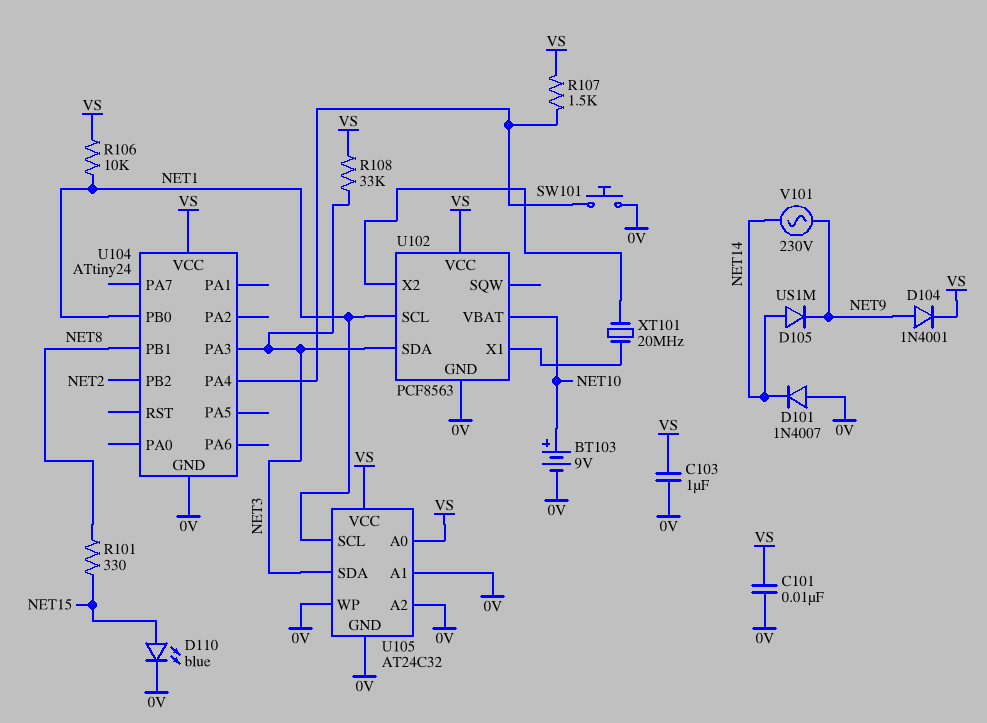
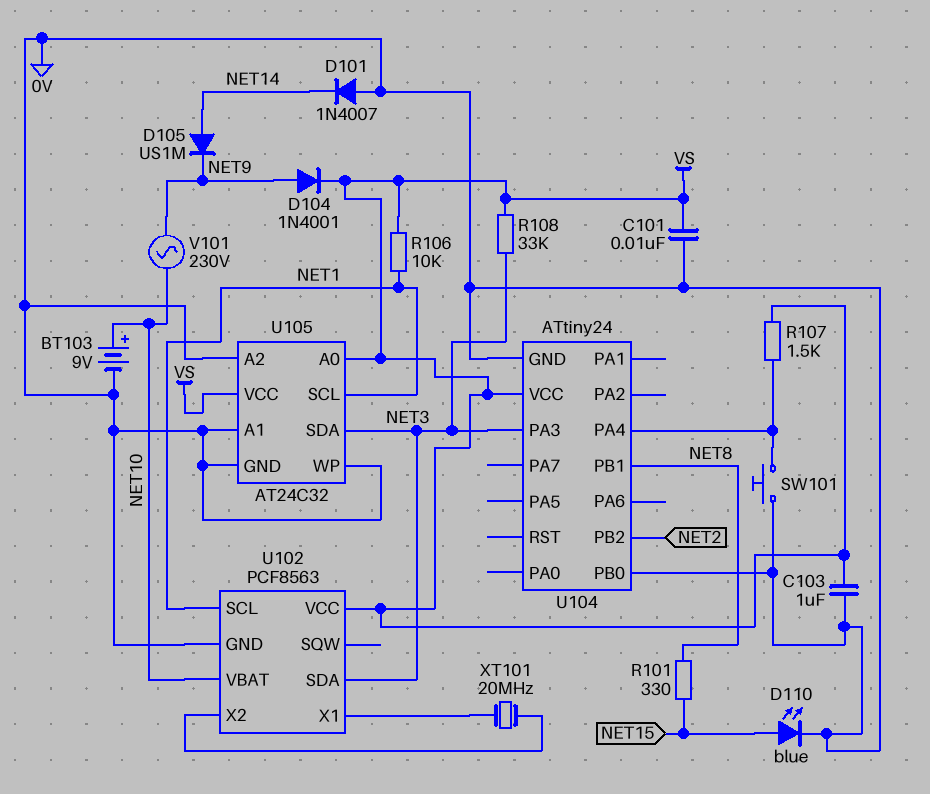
U104 pin PB0: NET1 -> 0V
V101: AC 230V (NET9, NET14) -> AC 230V (NET9, NET10)

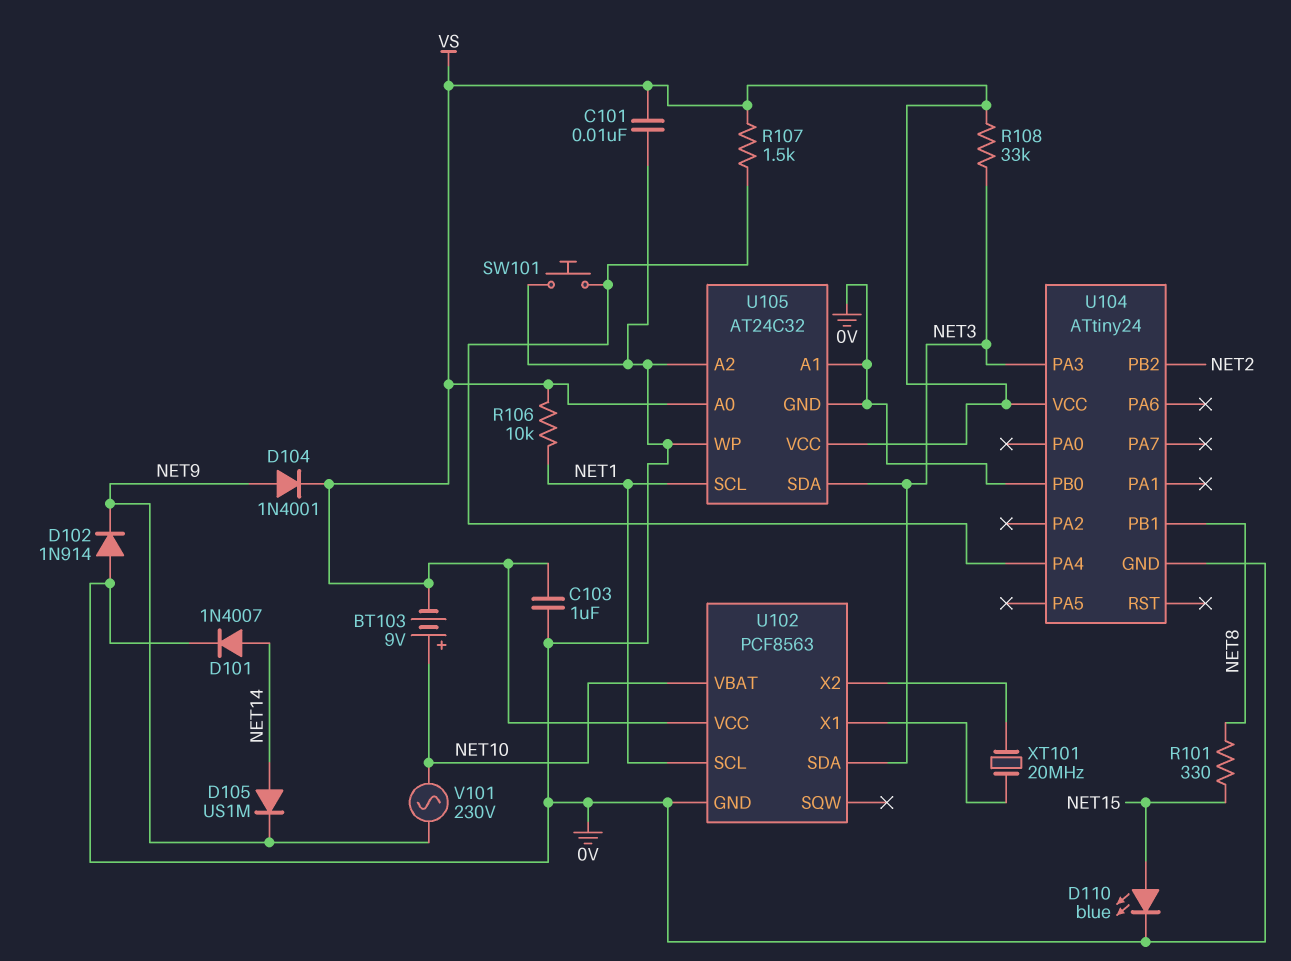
BT103: 9V (plus NET10, minus 0V) -> 9V (plus NET10, minus VS)
D101: diode 1N4007 (A 0V, K NET14) -> diode 1N4007 (A NET14, K 0V)
D102: none -> diode 1N914 (A 0V, K NET9)

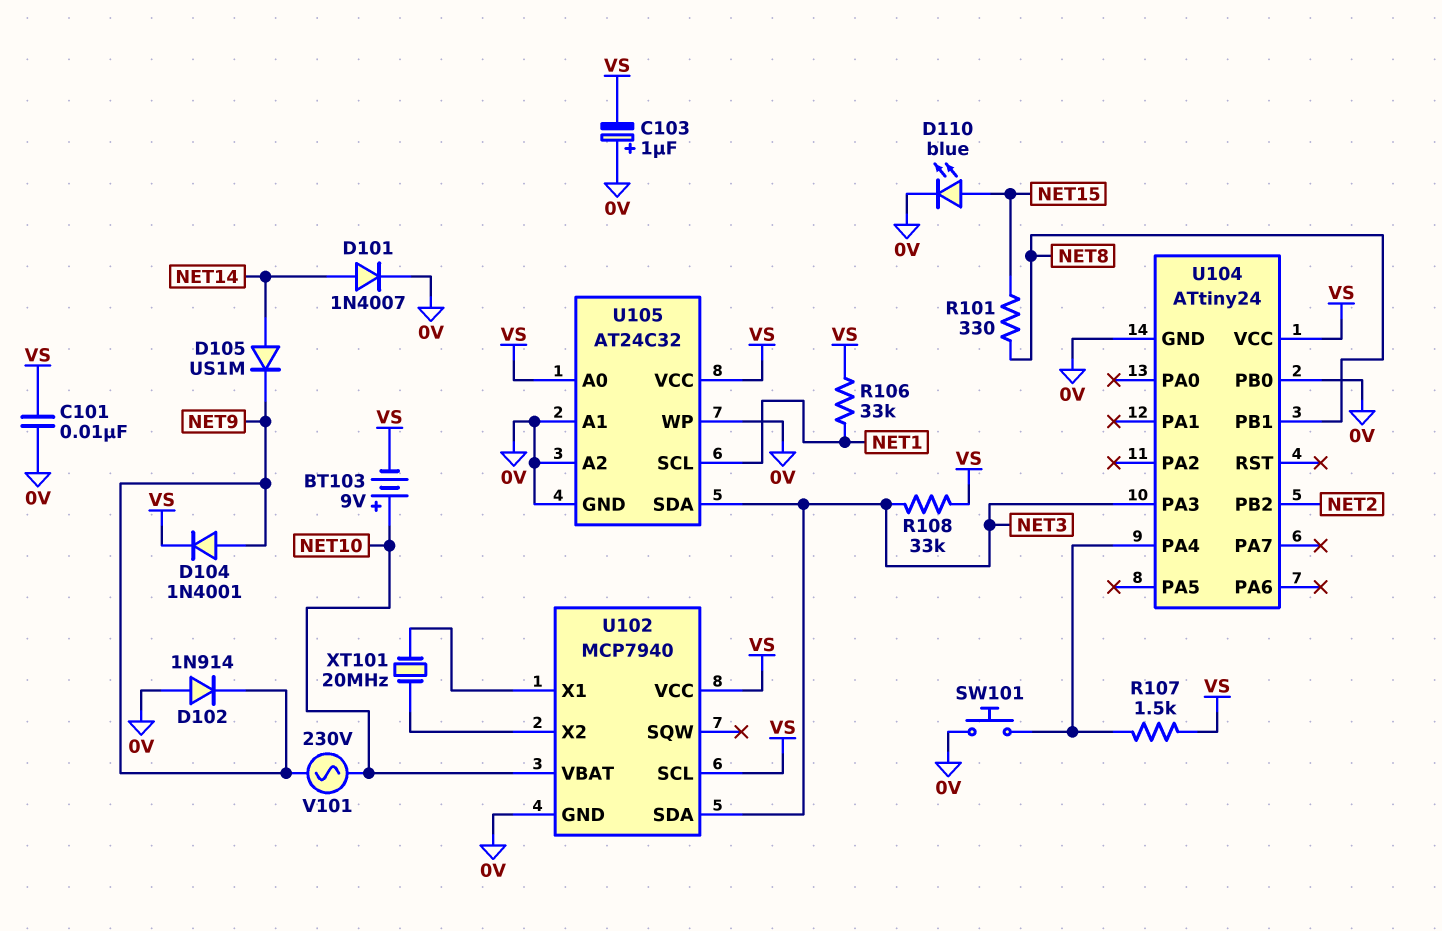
C103: 1uF (0V, VS) -> 1uF (plus 0V, minus VS)
R106: 10k (NET1, VS) -> 33k (NET1, VS)
U102: PCF8563 -> MCP7940
U102 pin SCL: NET1 -> VS

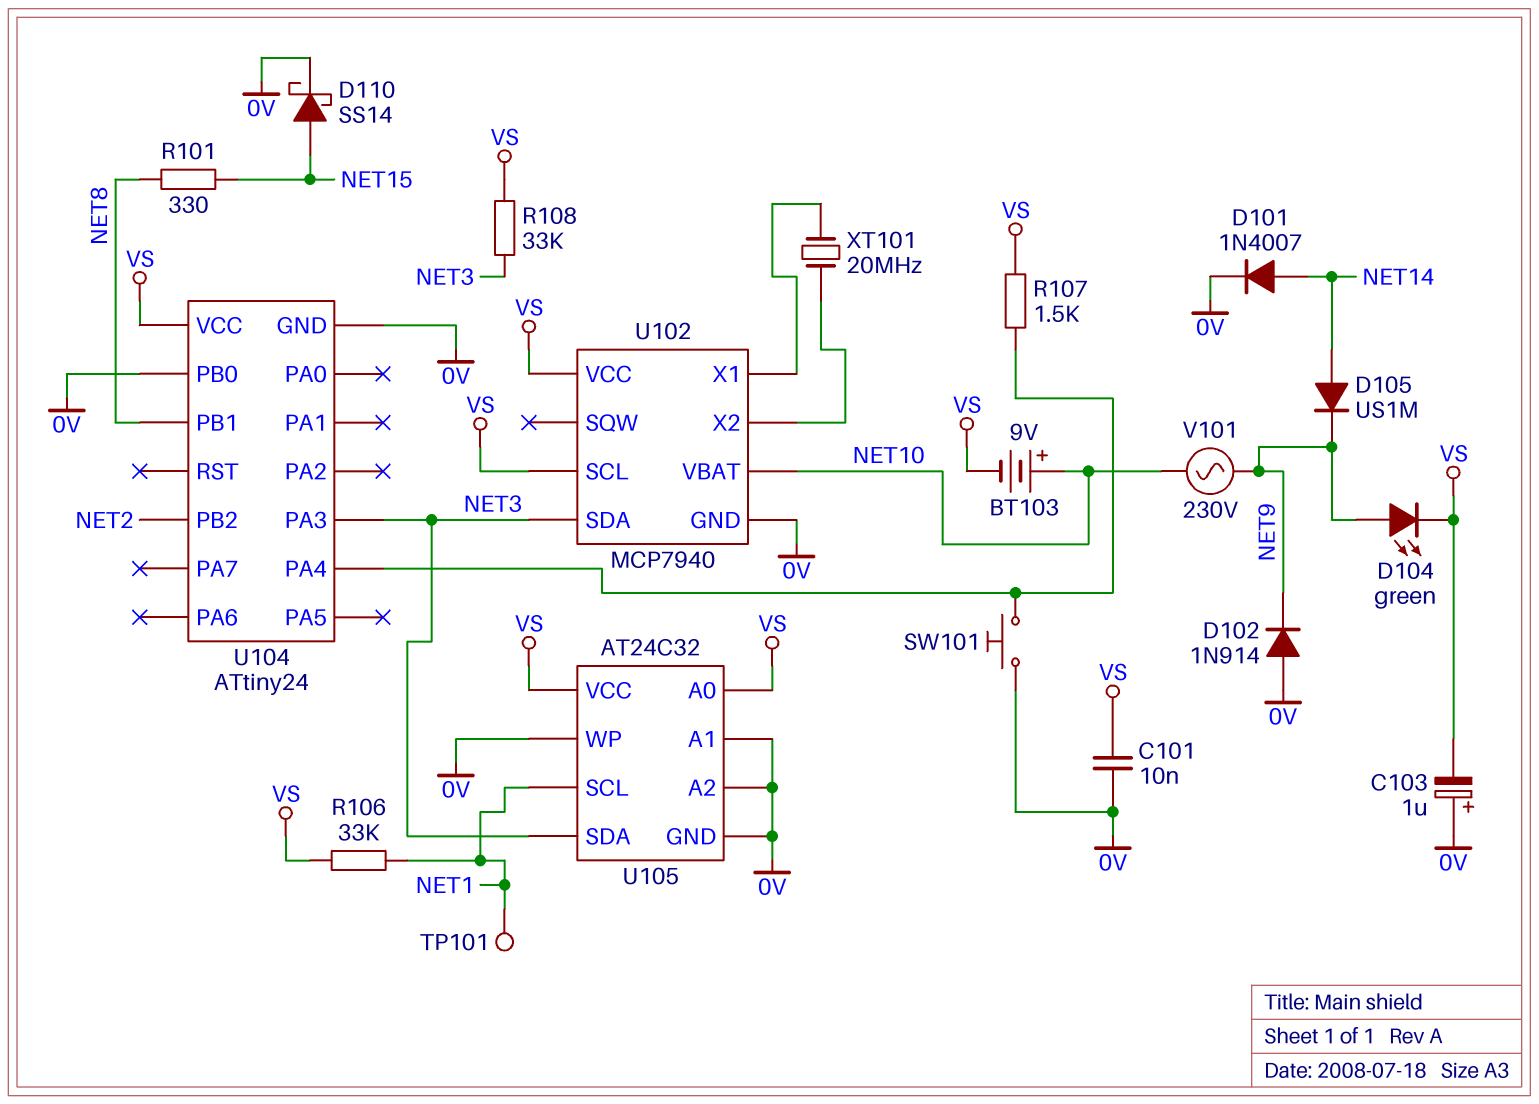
D104: diode 1N4001 (A NET9, K VS) -> LED green (A NET9, K VS)
D110: LED blue (A NET15, K 0V) -> schottky SS14 (A NET15, K 0V)
TP101: none -> test point (NET1)

